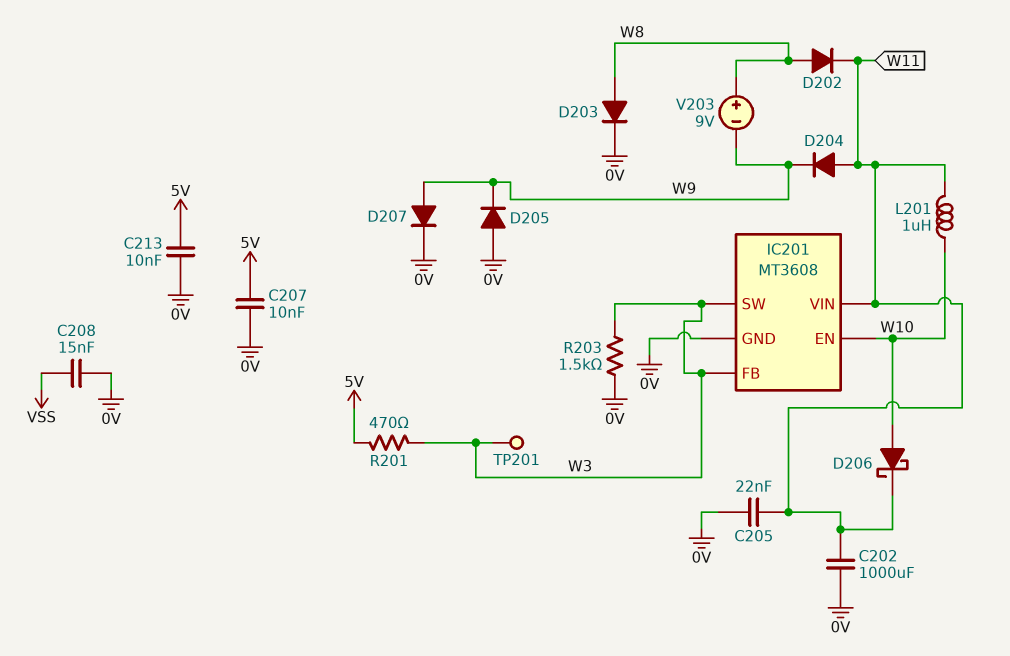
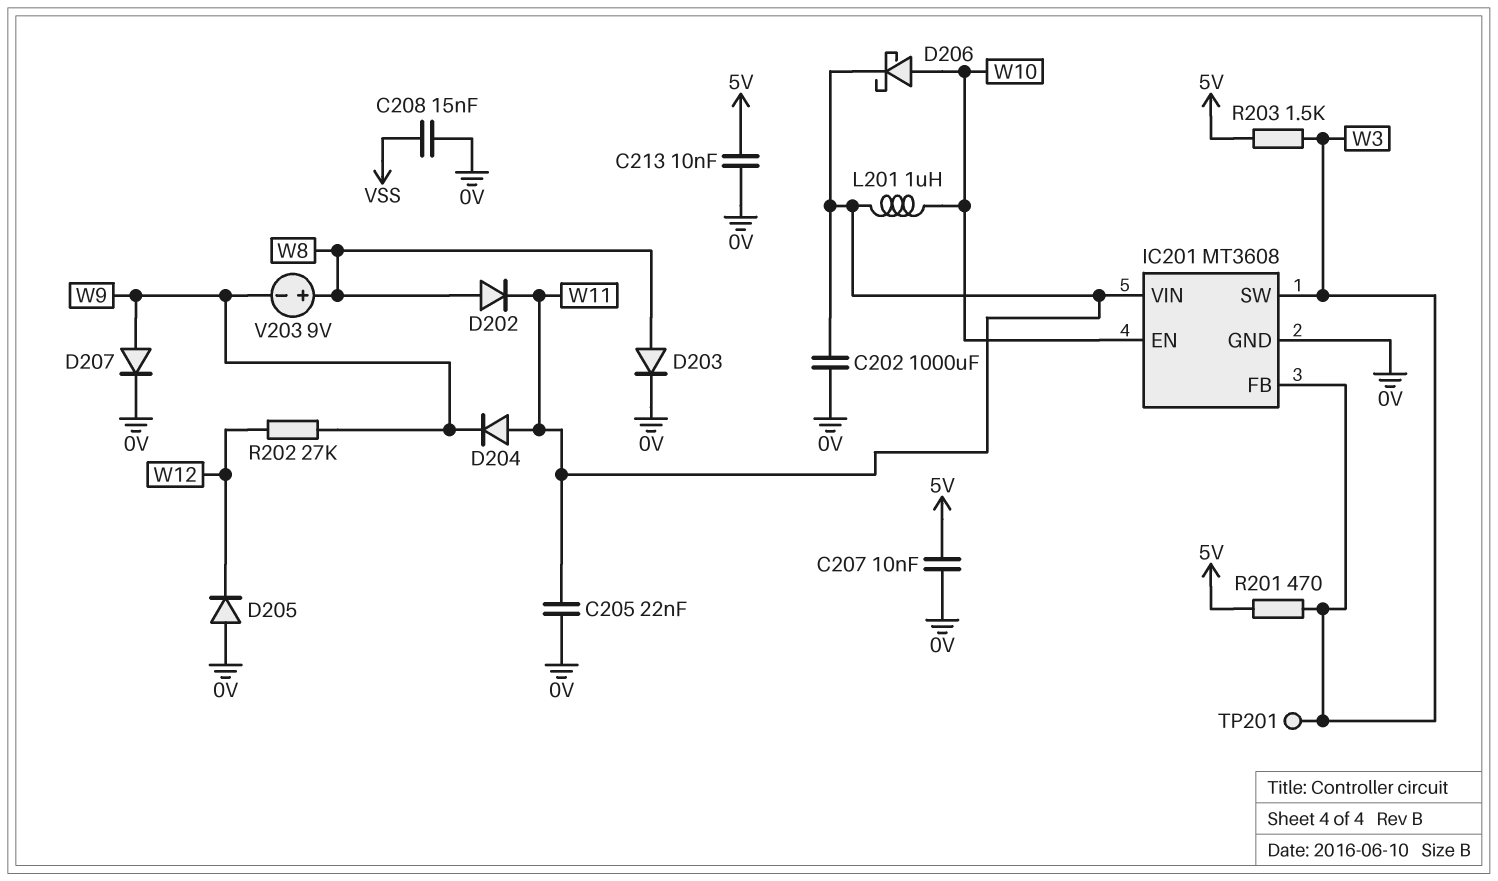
D205: diode (A 0V, K W9) -> diode (A 0V, K W12)
R202: none -> 27k (W9, W12)
R203: 1.5k (0V, W3) -> 1.5k (5V, W3)

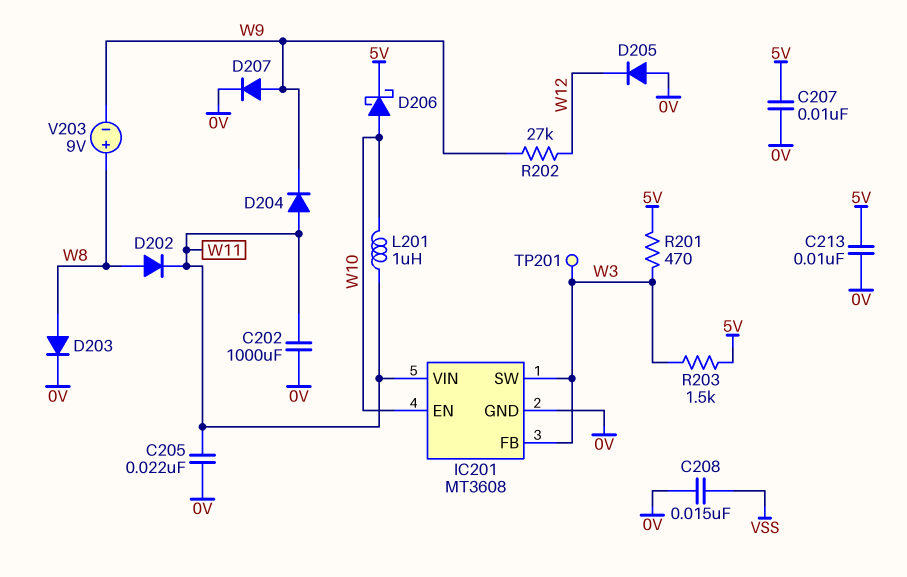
D206: schottky (A W10, K W11) -> schottky (A W10, K 5V)

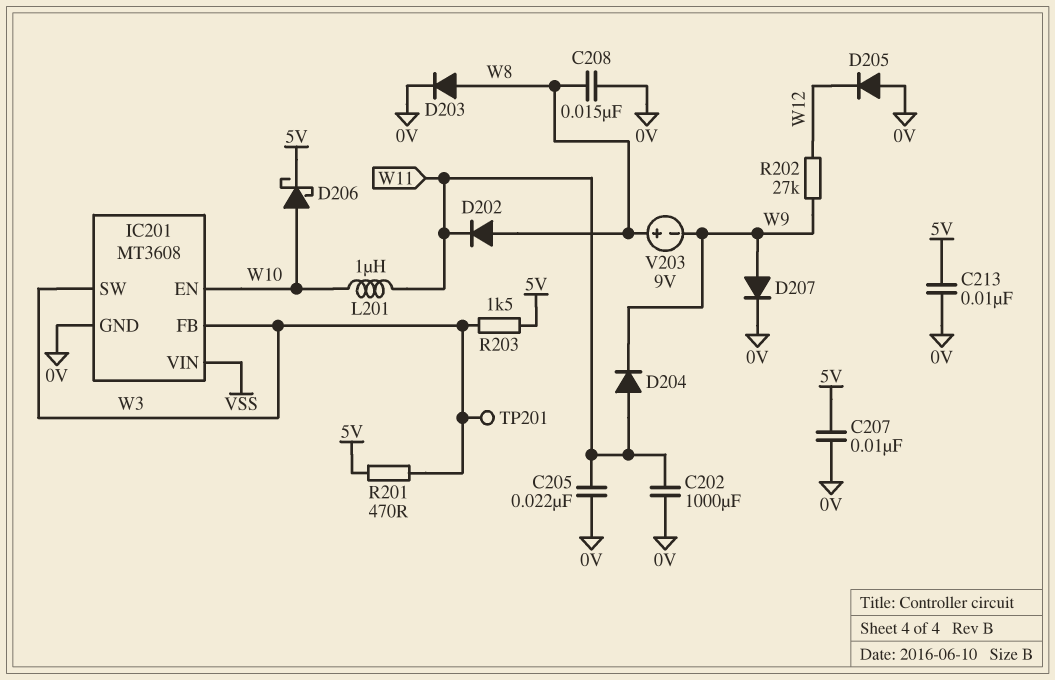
C208: 15nF (0V, VSS) -> 15nF (0V, W8)
IC201 pin VIN: W11 -> VSS

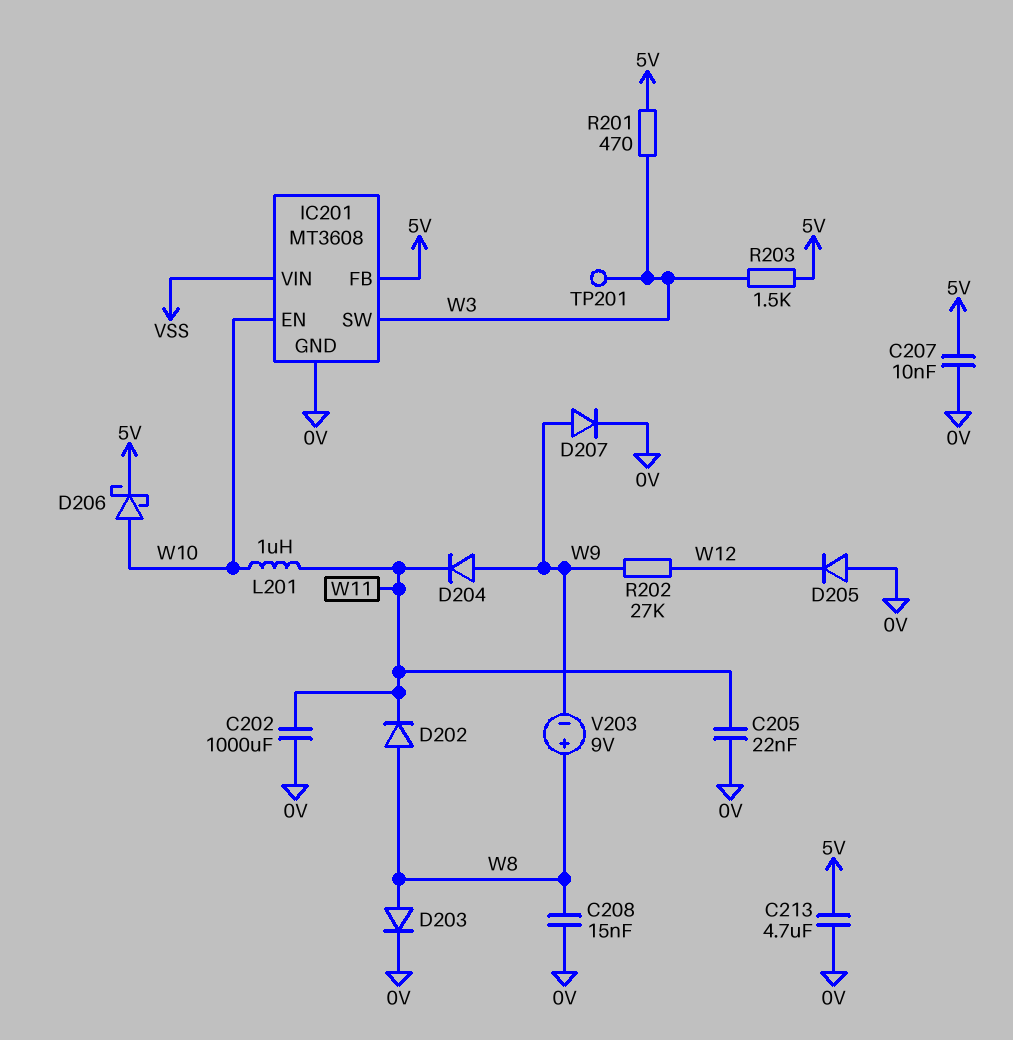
C213: 10nF (0V, 5V) -> 4.7uF (0V, 5V)
D204: diode (A W11, K W9) -> diode (A W9, K W11)
IC201 pin FB: W3 -> 5V

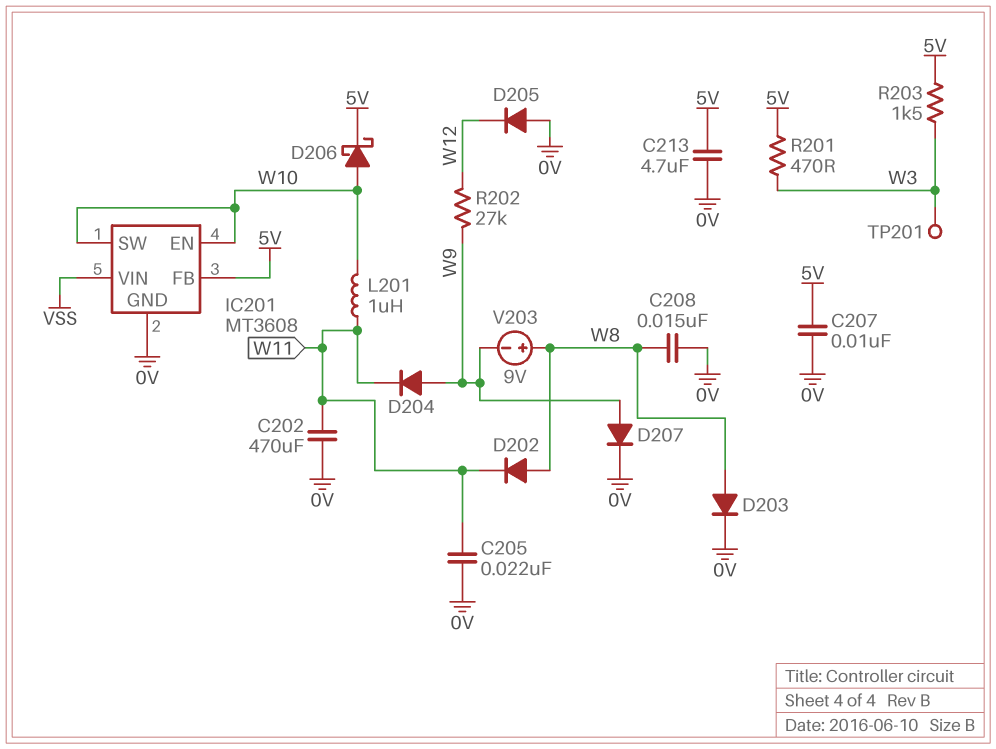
C202: 1000uF (0V, W11) -> 470uF (0V, W11)
IC201 pin SW: W3 -> W10

